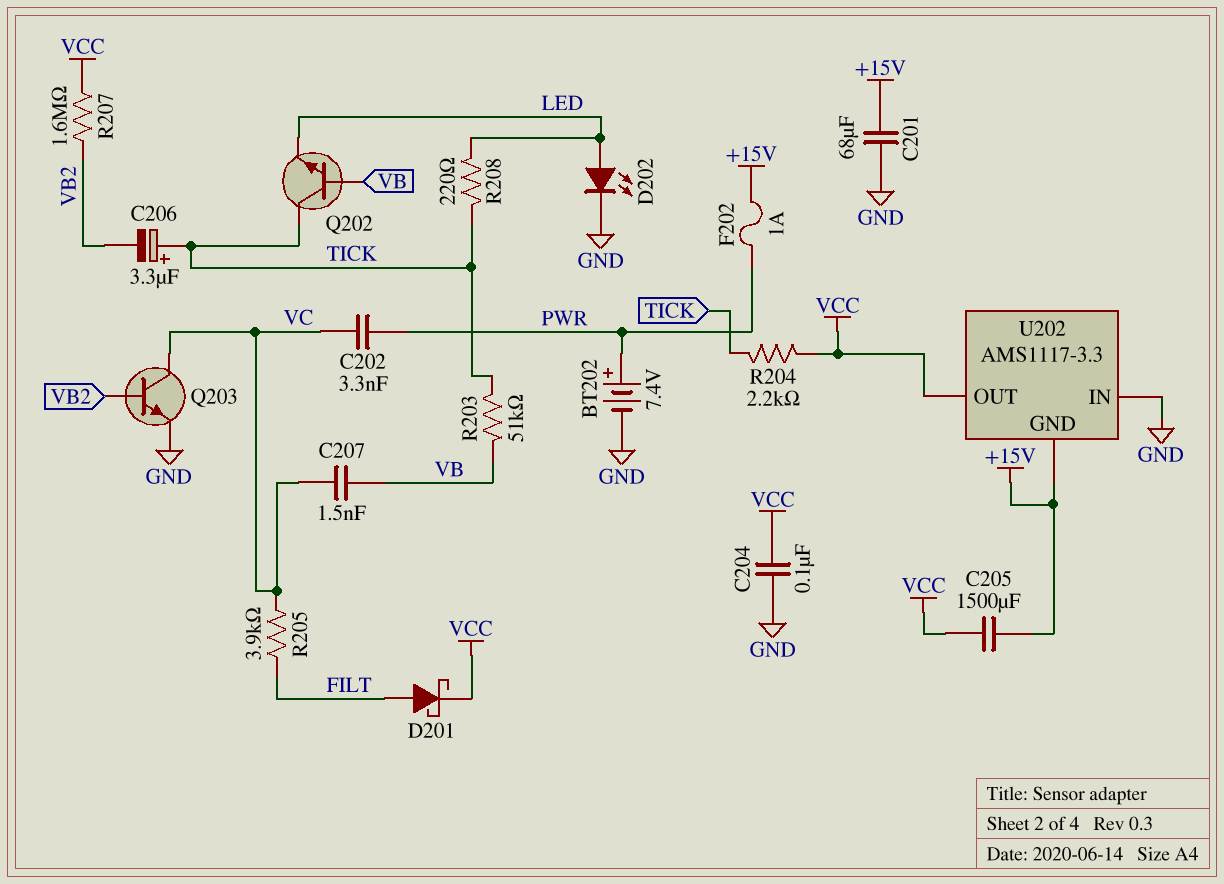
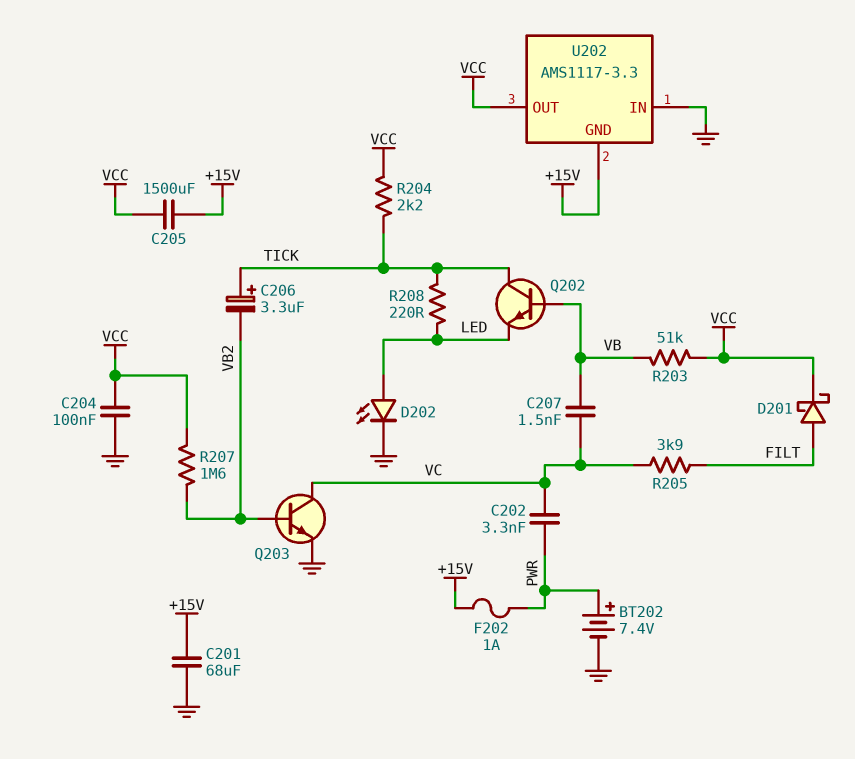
R203: 51k (TICK, VB) -> 51k (VB, VCC)

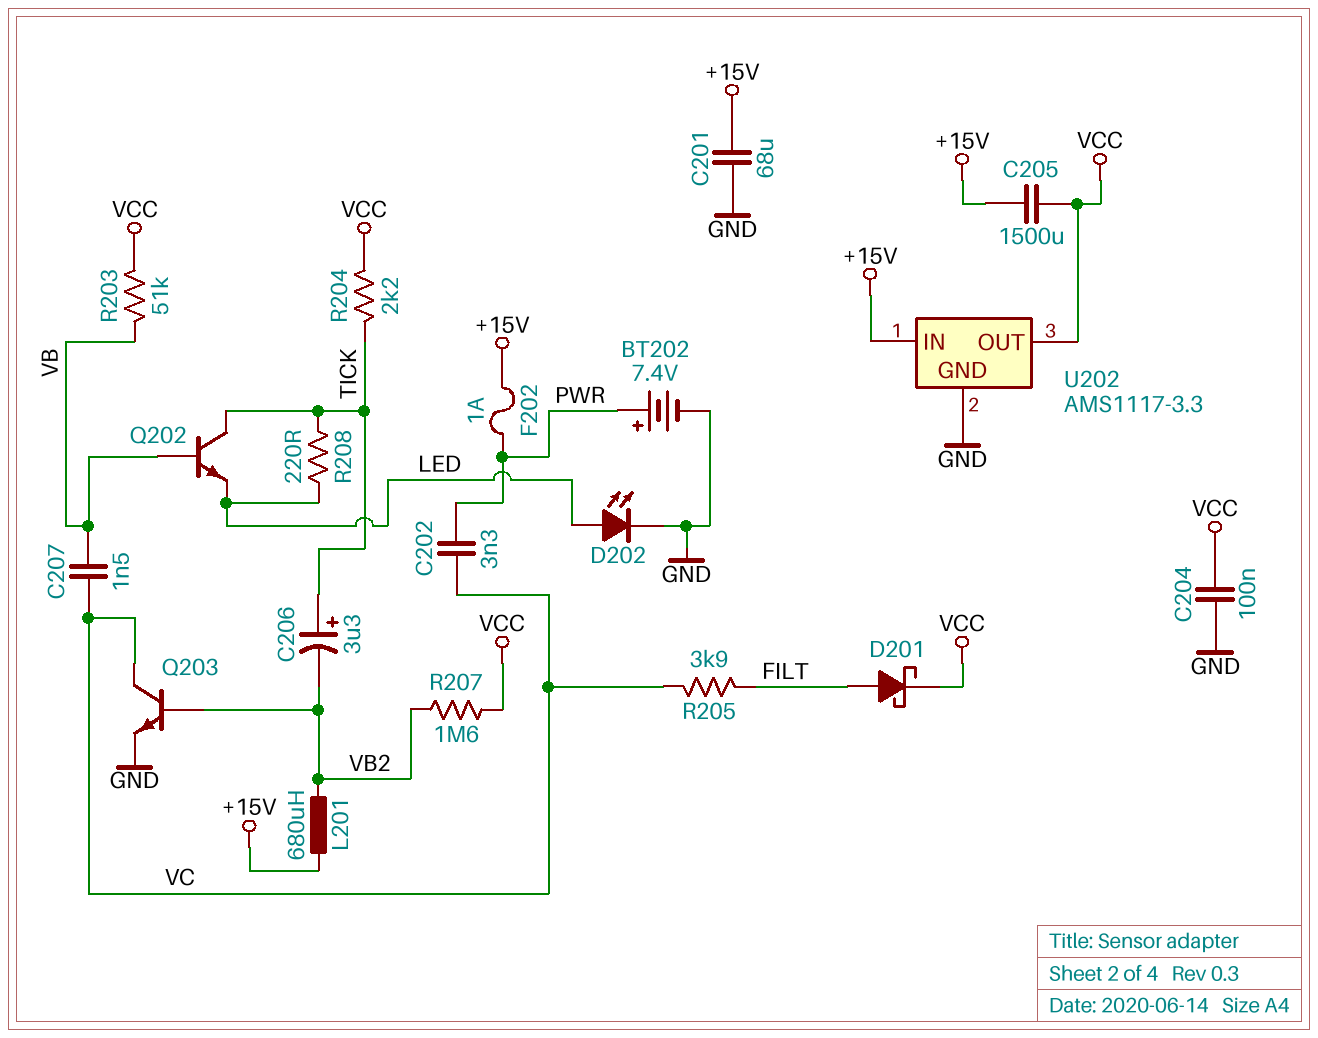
L201: none -> 680uH (+15V, VB2)
U202 pin GND: +15V -> GND
U202 pin IN: GND -> +15V

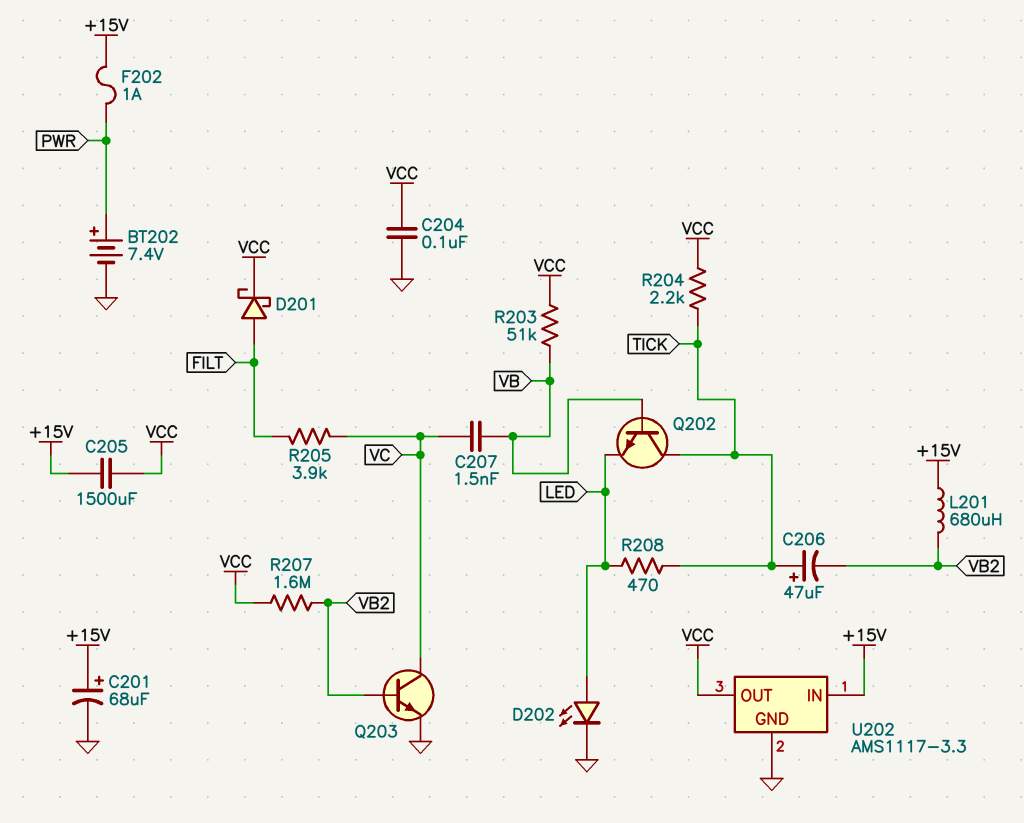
C201: 68uF (+15V, GND) -> 68uF (plus +15V, minus GND)
C202: 3.3nF (PWR, VC) -> none
C206: 3.3uF (plus TICK, minus VB2) -> 47uF (plus TICK, minus VB2)
R208: 220 (LED, TICK) -> 470 (LED, TICK)

